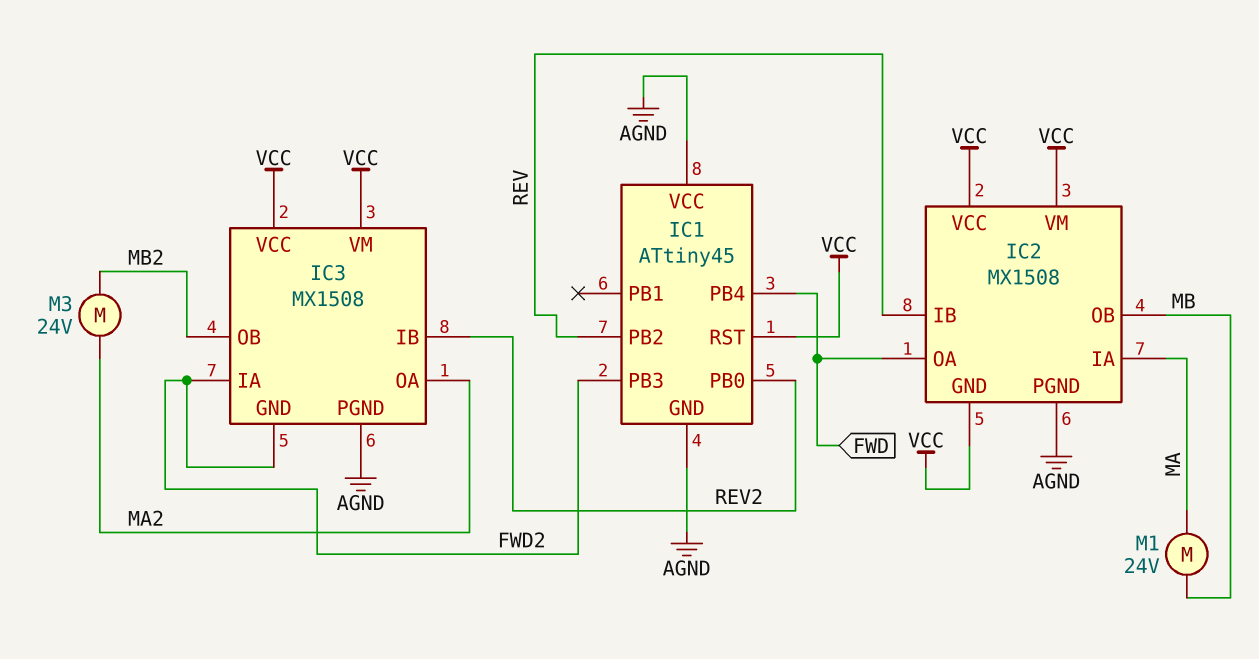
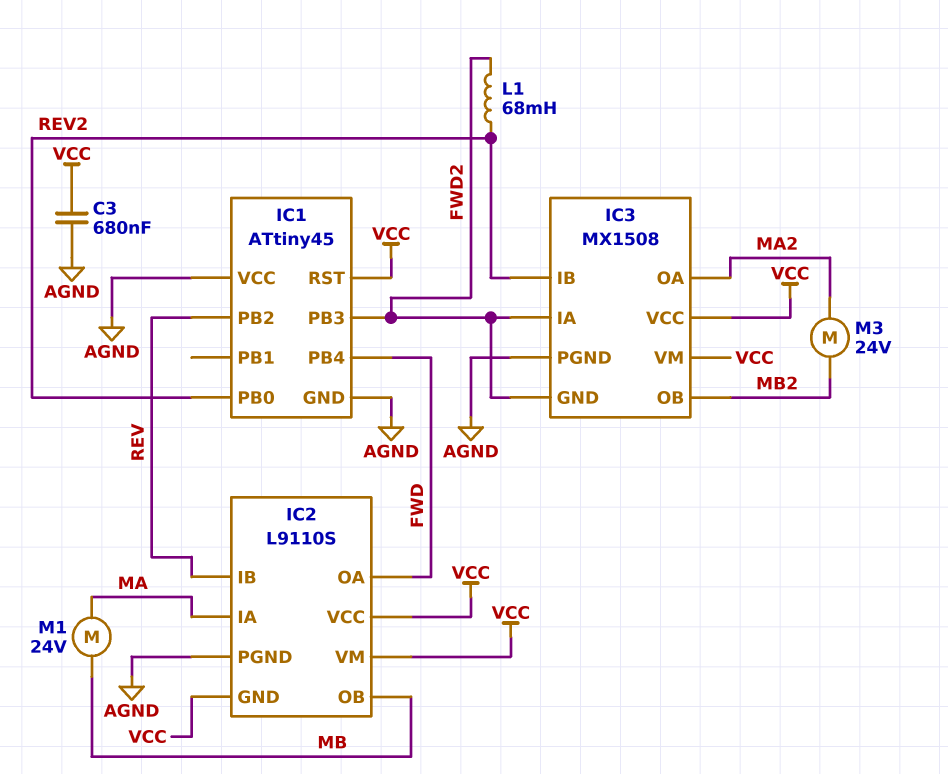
C3: none -> 680nF (AGND, VCC)
IC2: MX1508 -> L9110S
L1: none -> 68mH (FWD2, REV2)

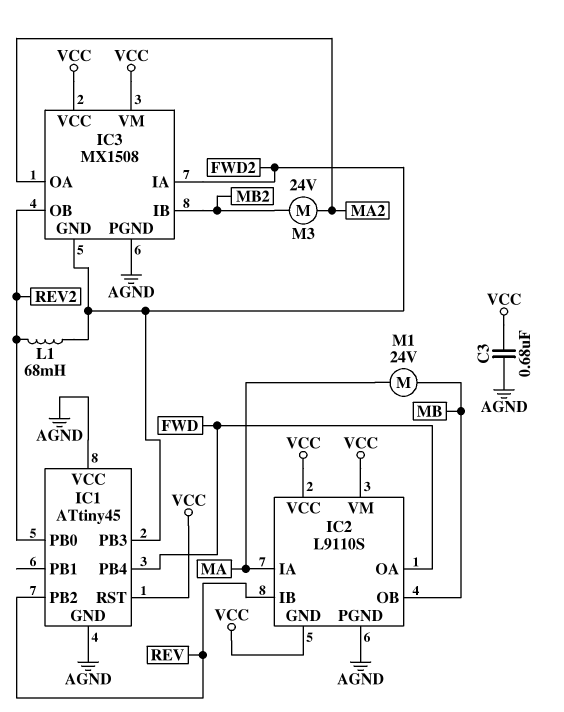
IC3 pin IB: REV2 -> MB2
IC3 pin OB: MB2 -> REV2

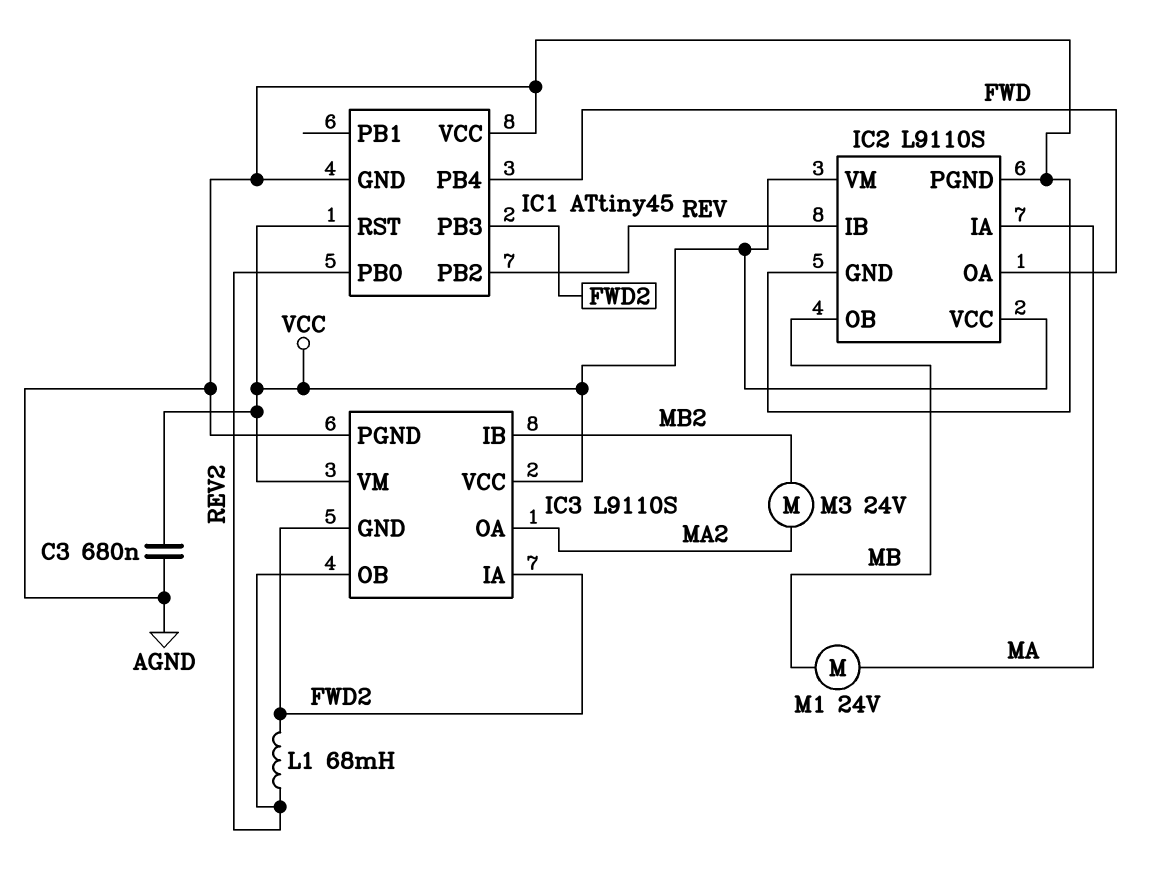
IC2 pin GND: VCC -> AGND
IC3: MX1508 -> L9110S

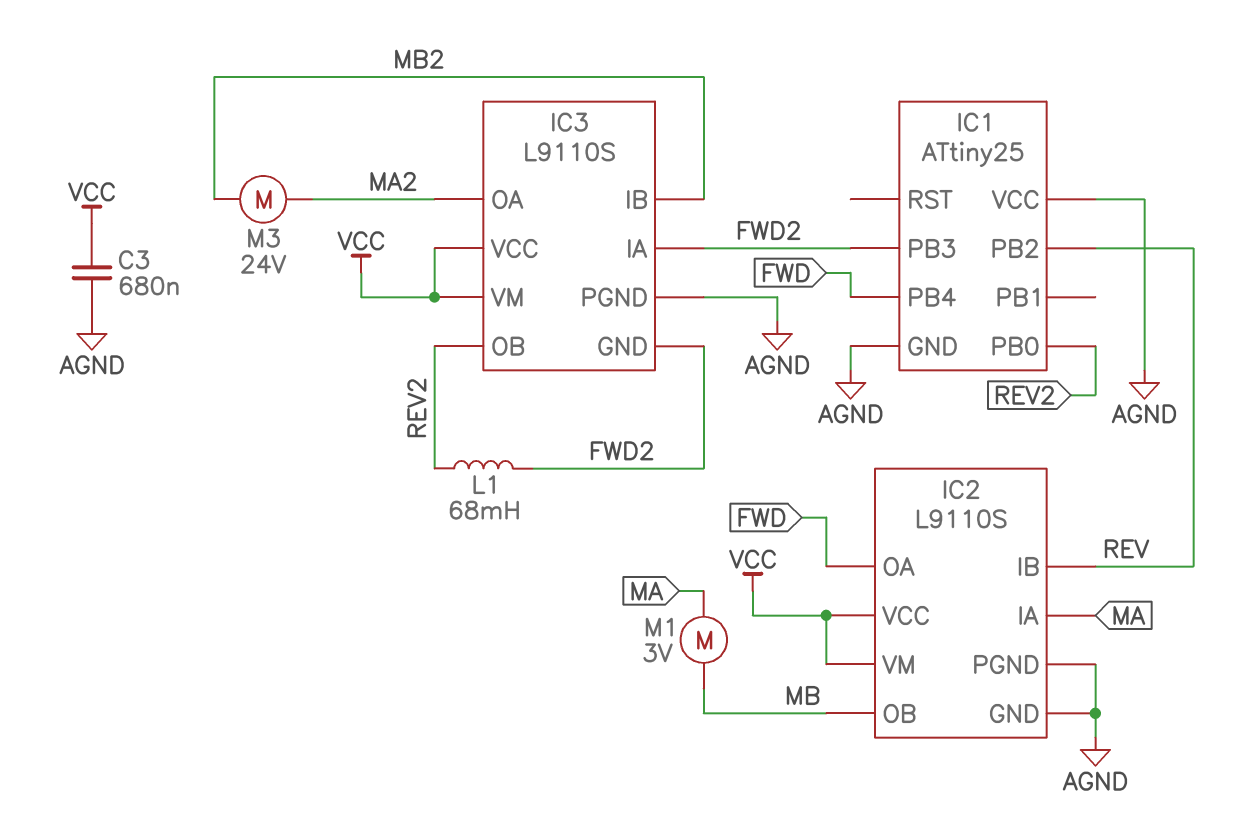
IC1: ATtiny45 -> ATtiny25
IC1 pin RST: VCC -> none
M1: motor 24V (MA, MB) -> motor 3V (MA, MB)

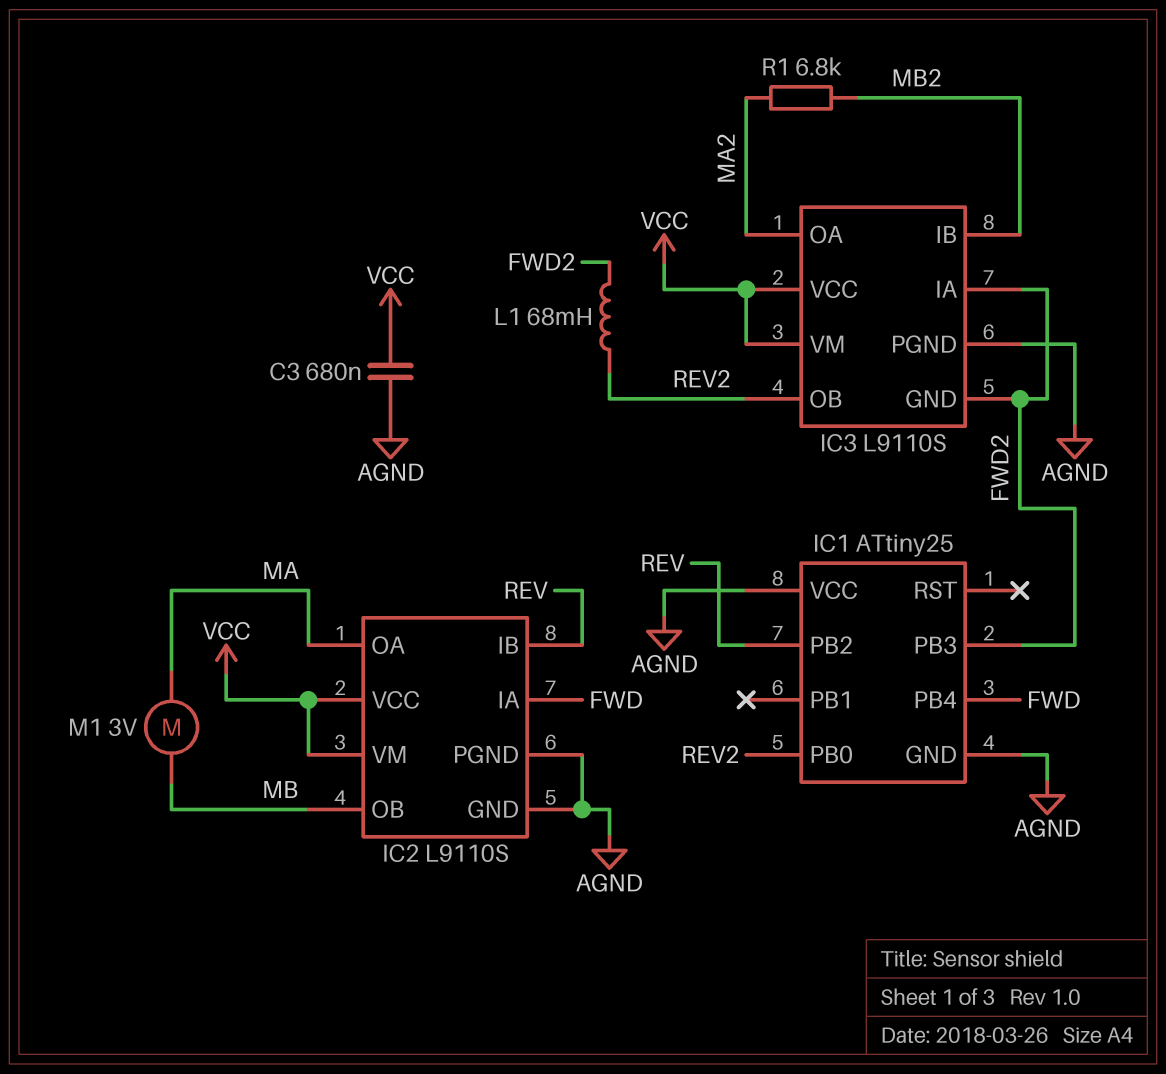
IC2 pin IA: MA -> FWD
IC2 pin OA: FWD -> MA
M3: motor 24V (MA2, MB2) -> none
R1: none -> 6.8k (MA2, MB2)

